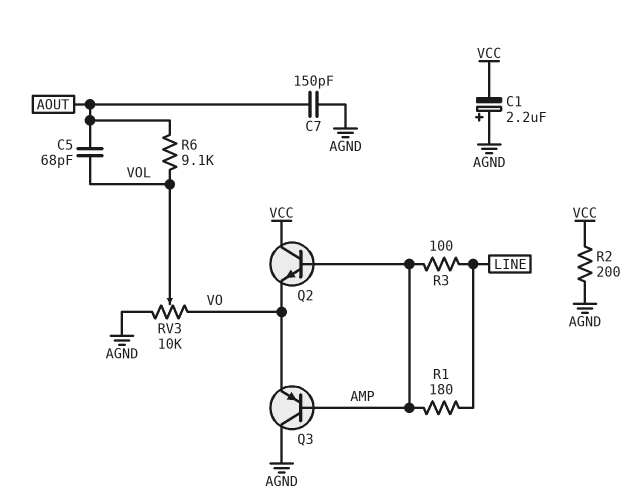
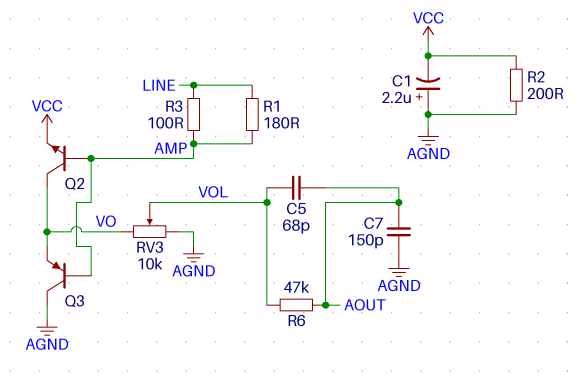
Q2: NPN (B AMP, C VCC, E VO) -> NPN (B AMP, C VO, E VCC)
R6: 9.1k (AOUT, VOL) -> 47k (AOUT, VOL)

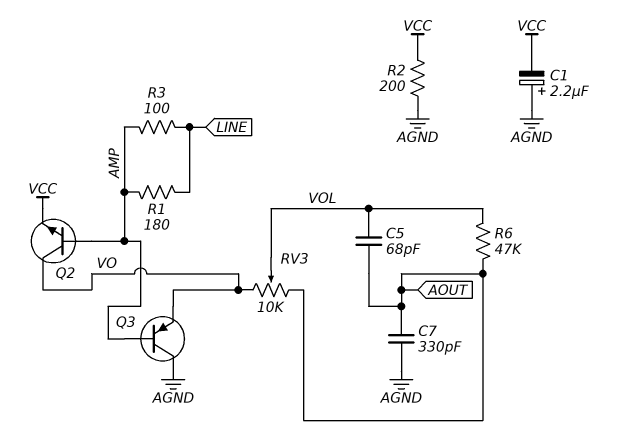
C7: 150pF (AGND, AOUT) -> 330pF (AGND, AOUT)
RV3: 10k (AGND, VO, wiper VOL) -> 10k (AOUT, VO, wiper VOL)

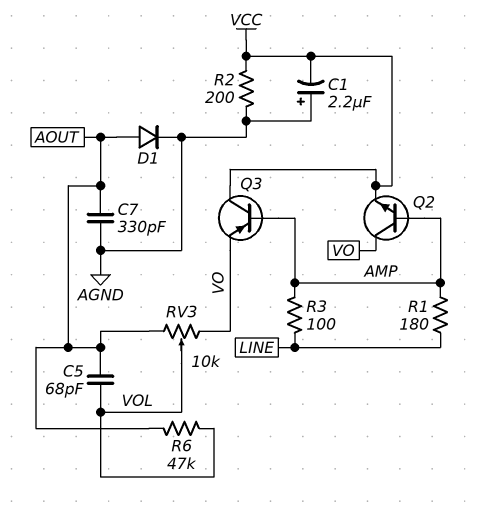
D1: none -> diode (A AOUT, K AGND)
Q3: PNP (B AMP, C AGND, E VO) -> PNP (B AMP, C VCC, E VO)

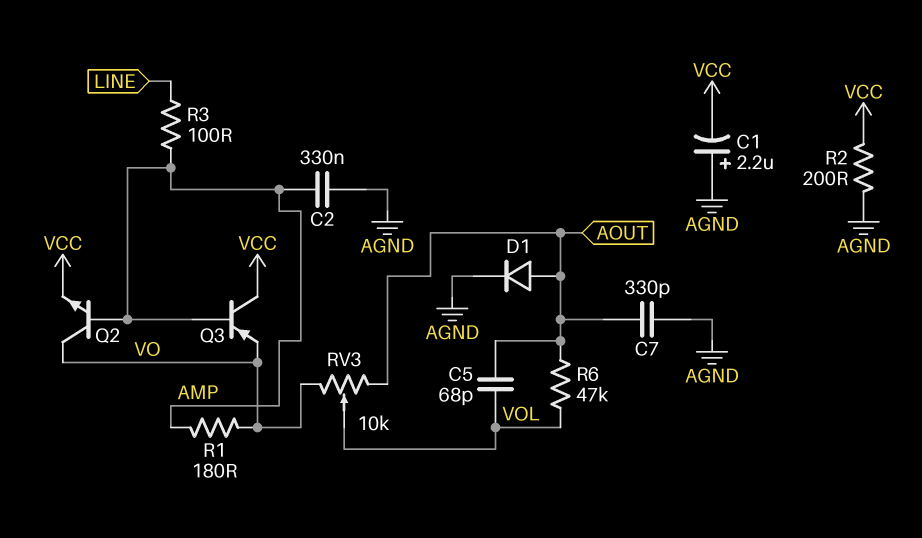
C2: none -> 330nF (AGND, AMP)
R1: 180 (AMP, LINE) -> 180 (AMP, VO)

